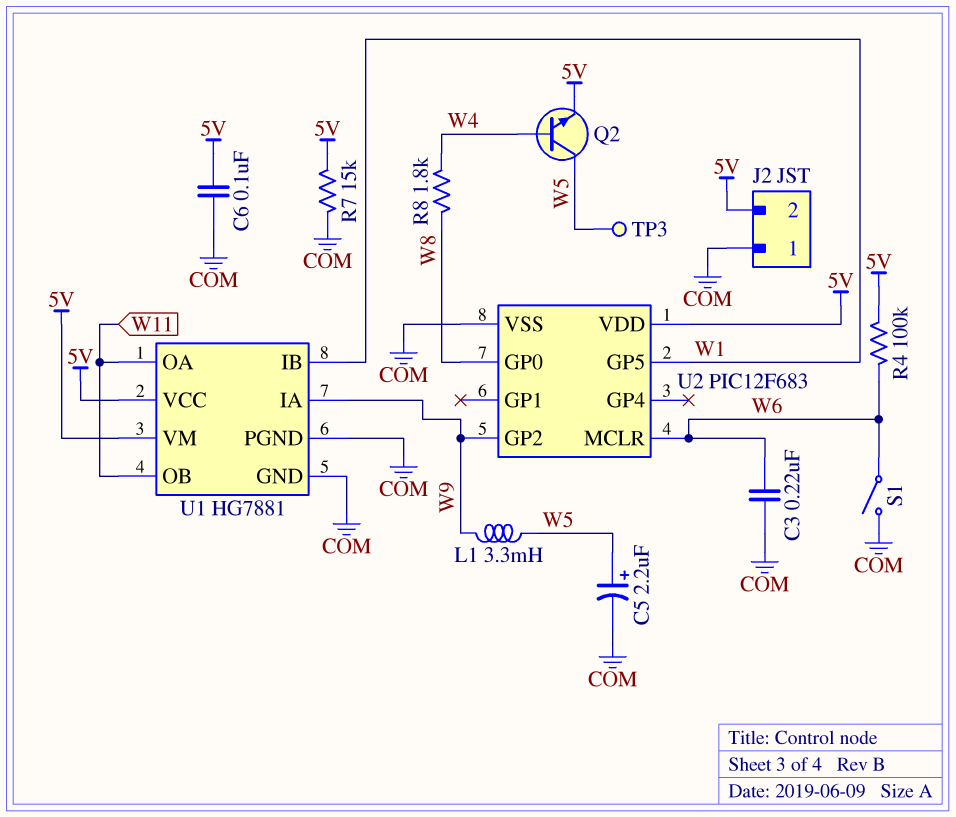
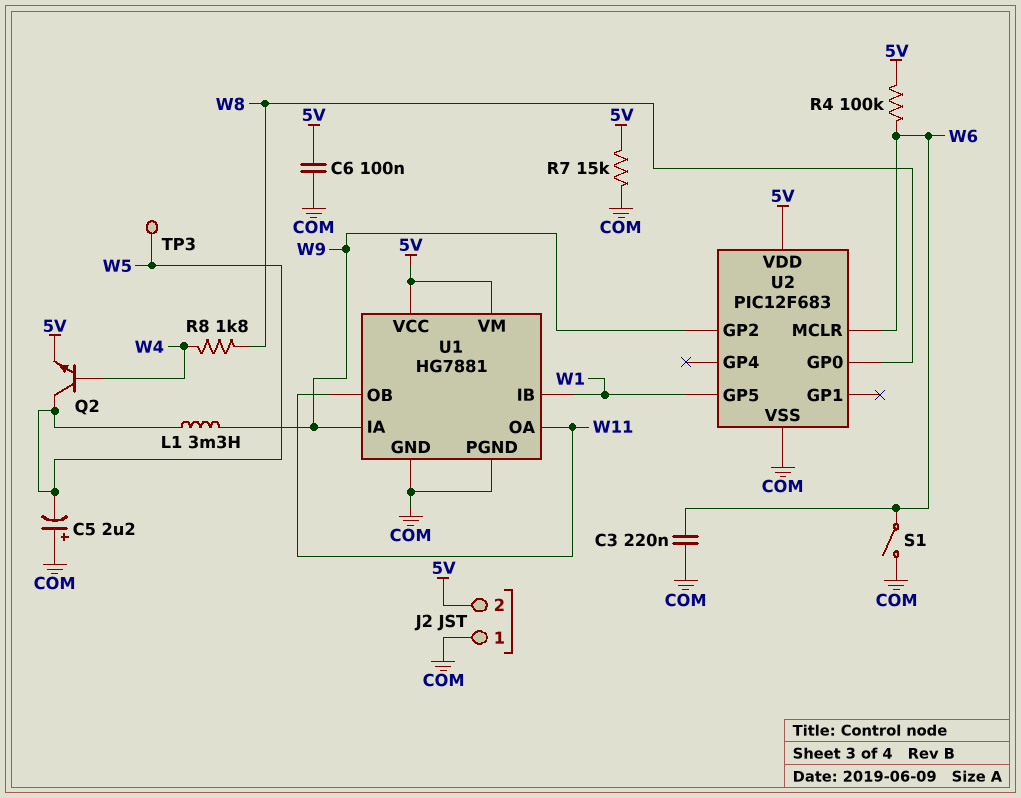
C5: 2.2uF (plus W5, minus COM) -> 2.2uF (plus COM, minus W5)

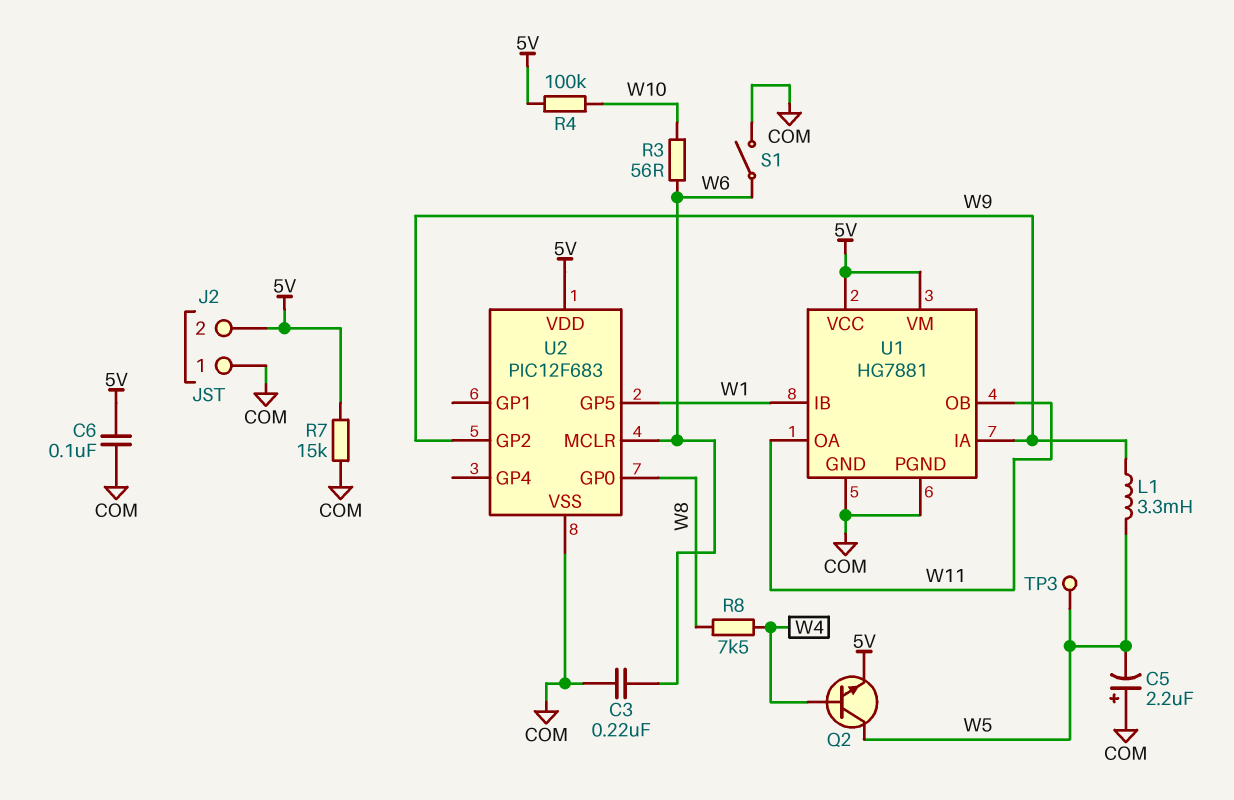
R3: none -> 56 (W6, W10)
R4: 100k (5V, W6) -> 100k (5V, W10)
R8: 1.8k (W4, W8) -> 7.5k (W4, W8)

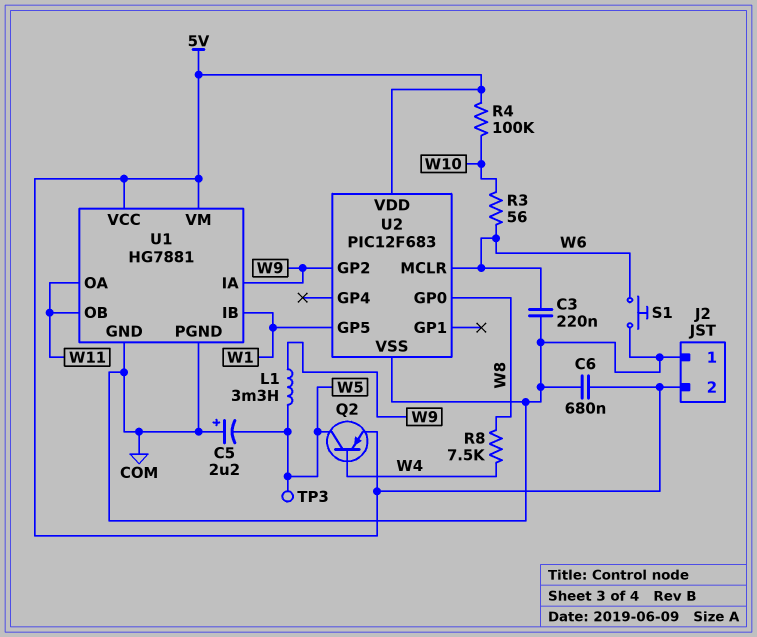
C6: 100nF (5V, COM) -> 680nF (5V, COM)
Q2: NPN (B W4, C W5, E 5V) -> PNP (B W4, C W5, E 5V)
R7: 15k (5V, COM) -> none
S1: switch (COM, W6) -> button (COM, W6)

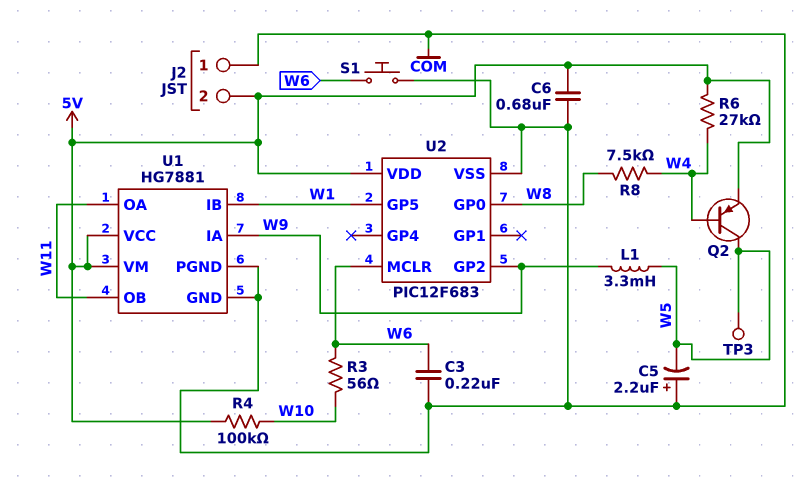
R6: none -> 27k (5V, W4)

